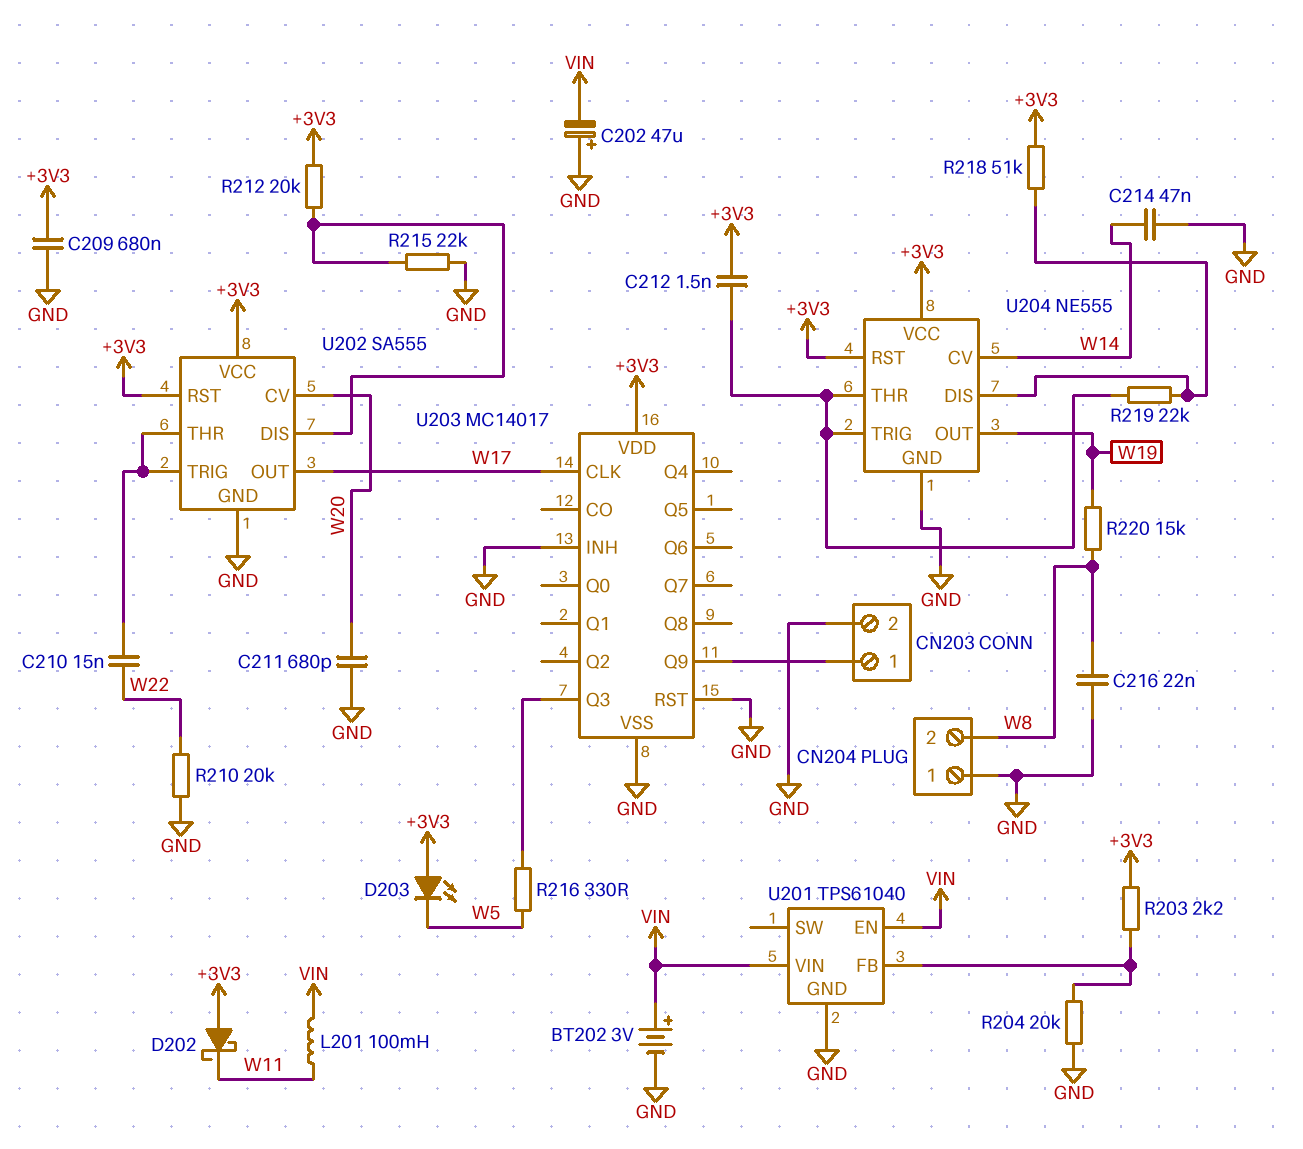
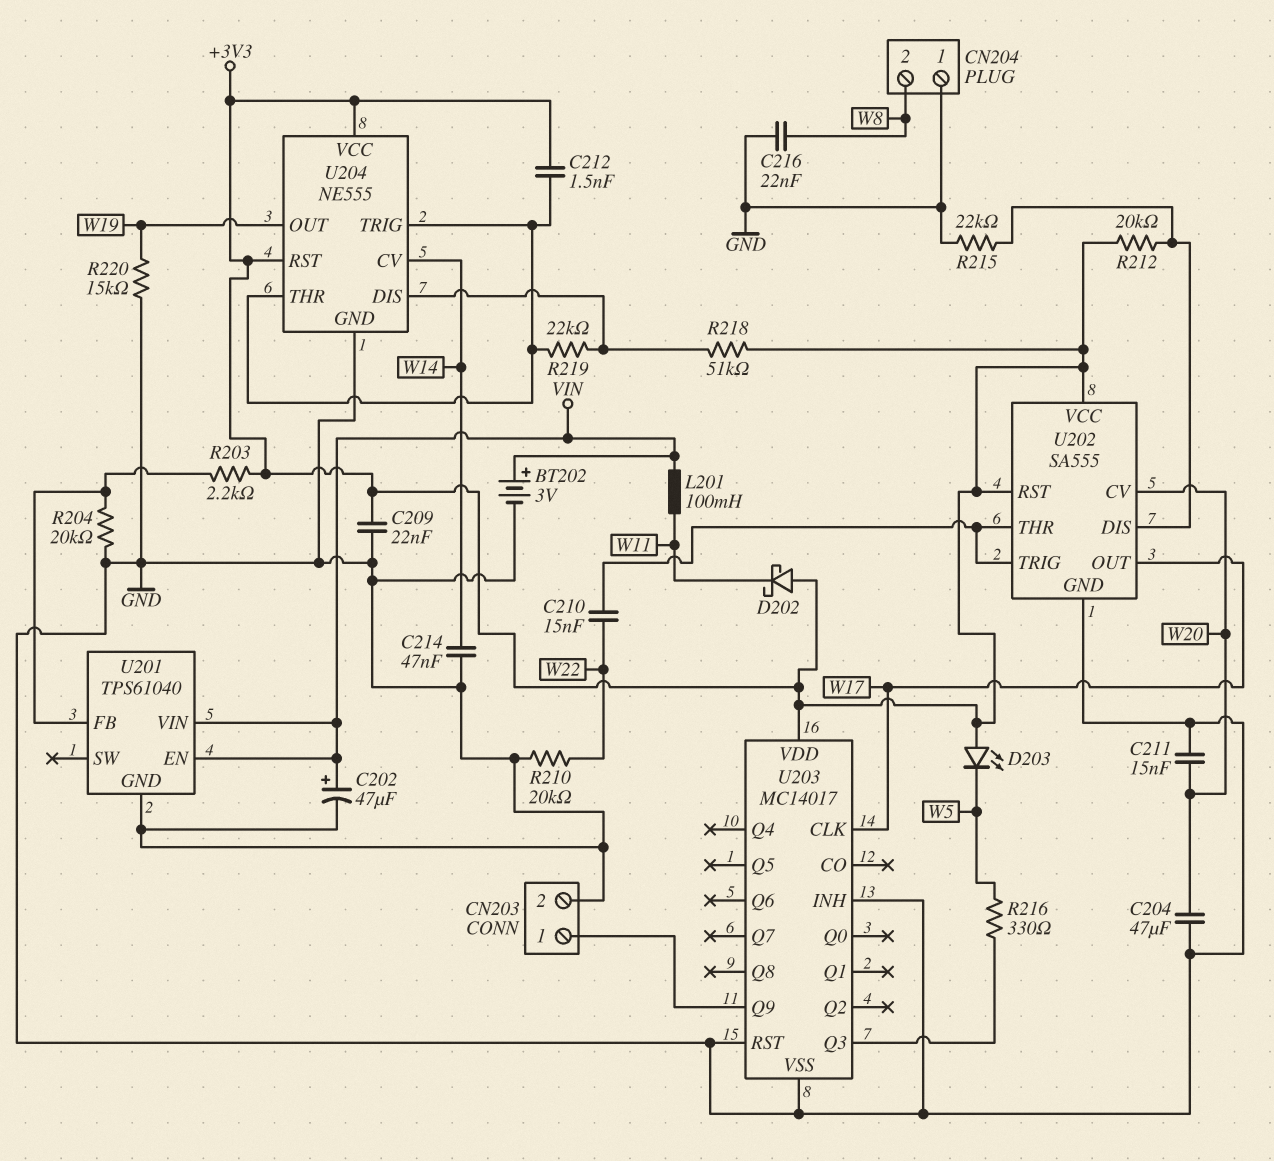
C202: 47uF (plus GND, minus VIN) -> 47uF (plus VIN, minus GND)
C204: none -> 47uF (GND, W20)
C209: 680nF (+3V3, GND) -> 22nF (+3V3, GND)
C211: 680pF (GND, W20) -> 15nF (GND, W20)
R220: 15k (W8, W19) -> 15k (GND, W19)

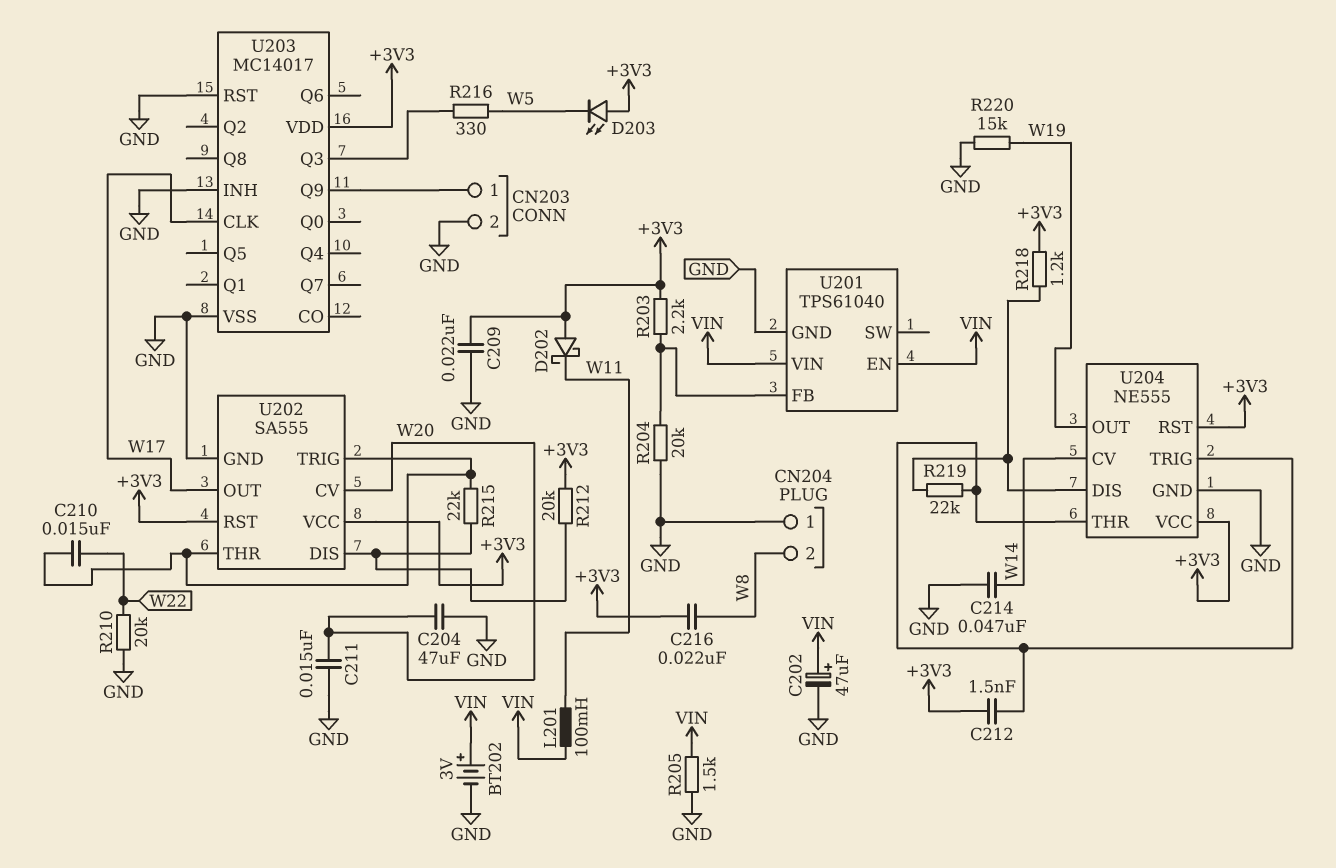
C216: 22nF (GND, W8) -> 22nF (+3V3, W8)
R205: none -> 1.5k (GND, VIN)
R215: 22k (GND, U202/DIS) -> 22k (U202/DIS, U202/THR)
R218: 51k (+3V3, U204/DIS) -> 1.2k (+3V3, U204/DIS)

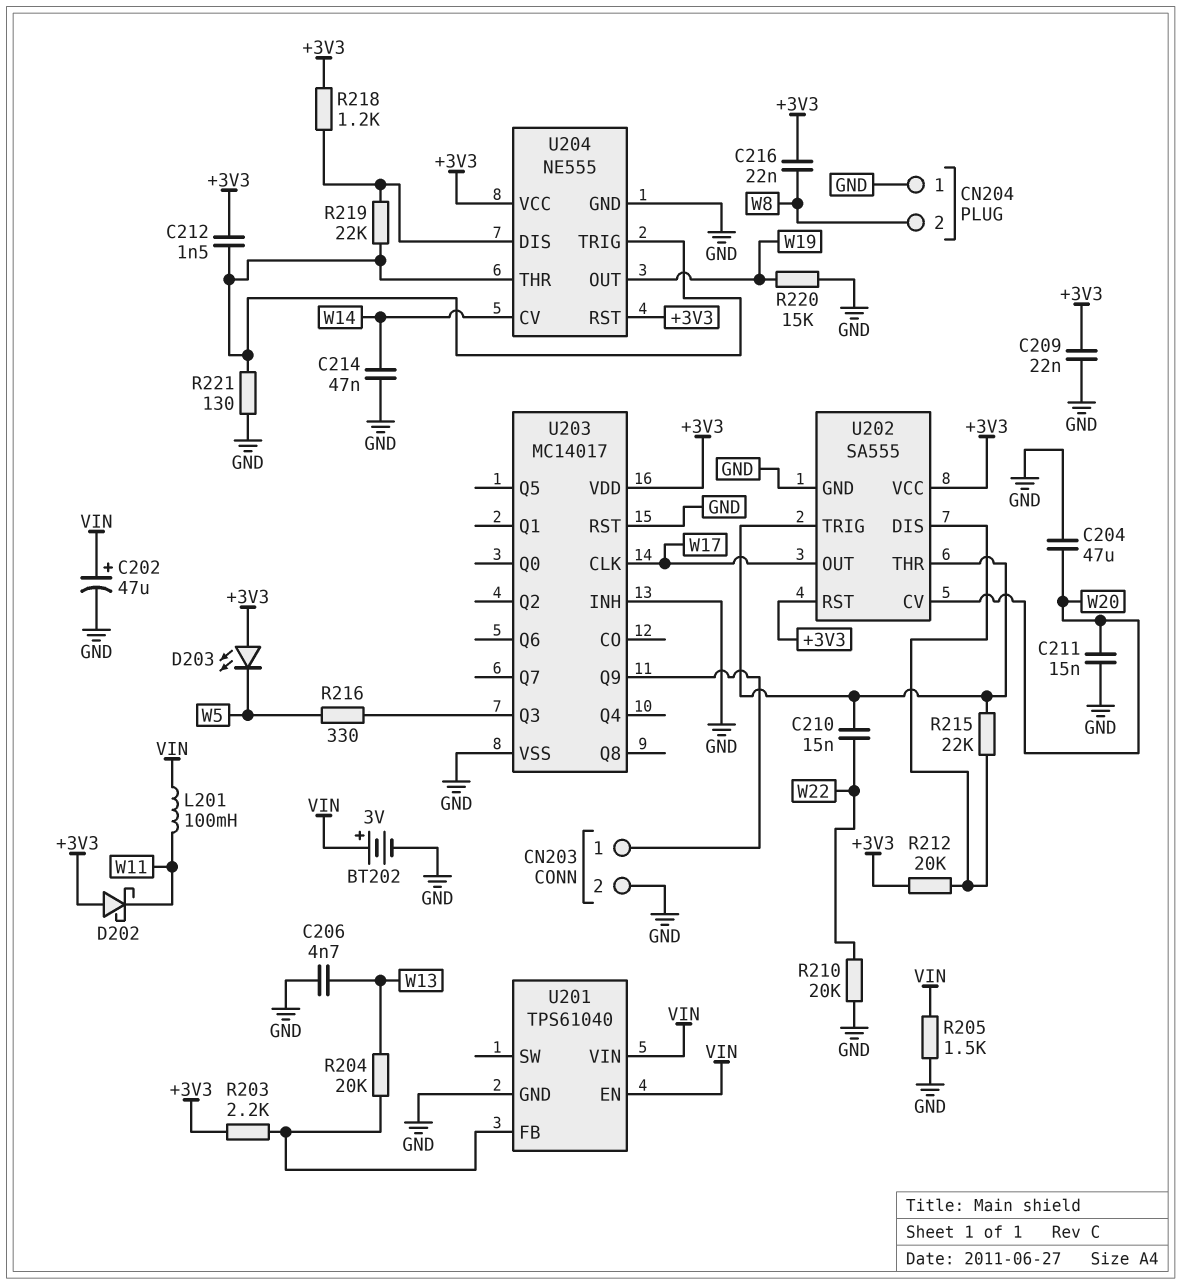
C206: none -> 4.7nF (GND, W13)
R204: 20k (GND, U201/FB) -> 20k (U201/FB, W13)
R221: none -> 130 (GND, U204/THR)

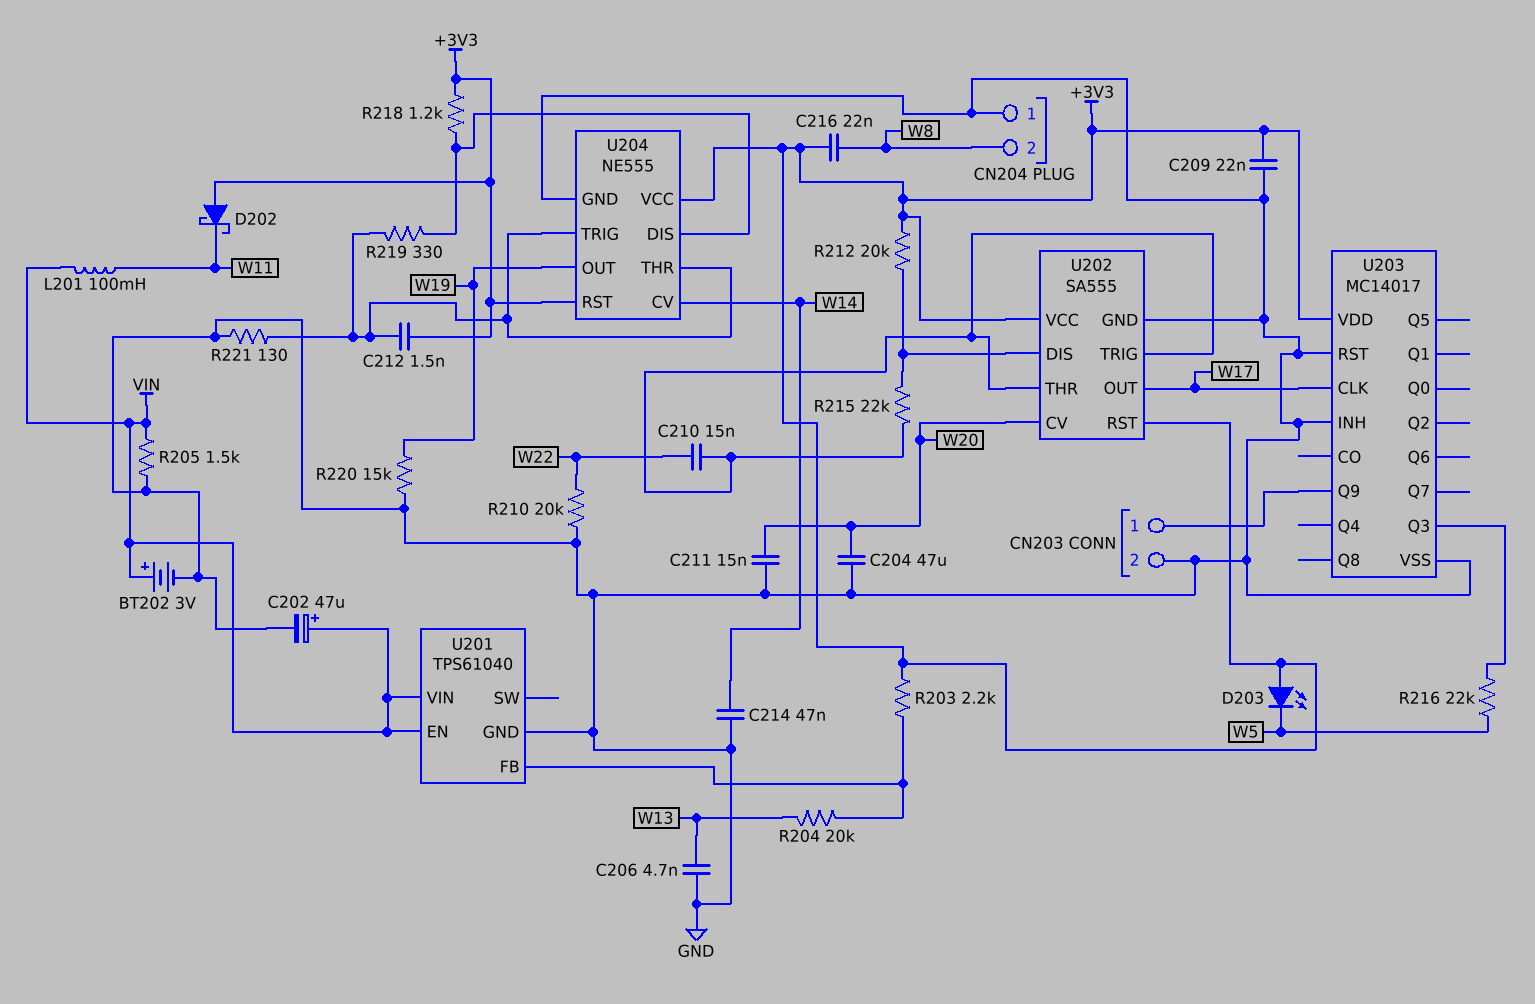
R216: 330 (U203/Q3, W5) -> 22k (U203/Q3, W5)
R219: 22k (U204/DIS, U204/THR) -> 330 (U204/DIS, U204/THR)

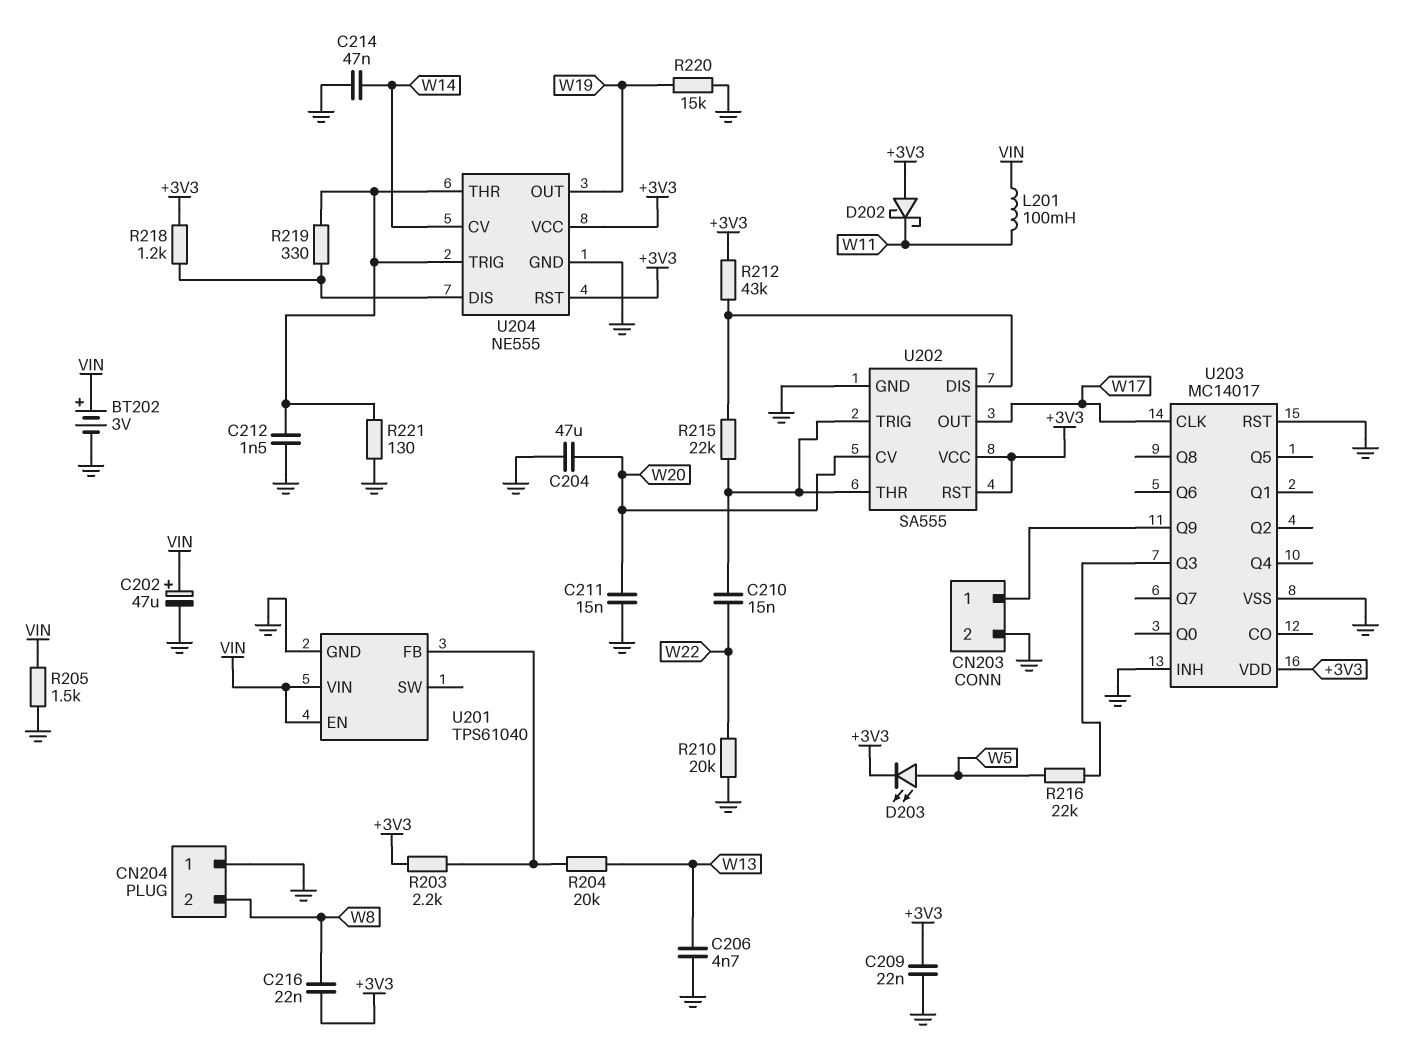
C212: 1.5nF (+3V3, U204/THR) -> 1.5nF (GND, U204/THR)
D203: LED (A +3V3, K W5) -> LED (A W5, K +3V3)
R212: 20k (+3V3, U202/DIS) -> 43k (+3V3, U202/DIS)

